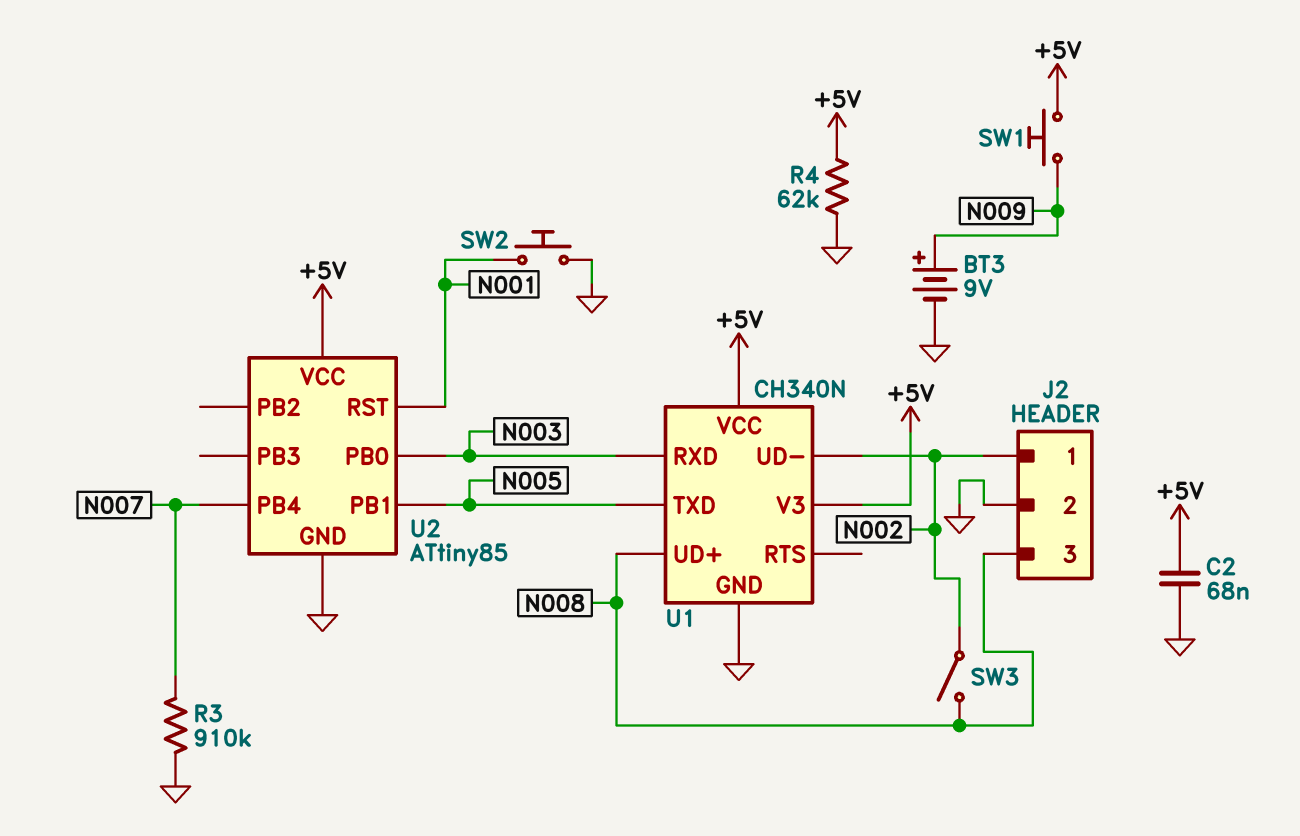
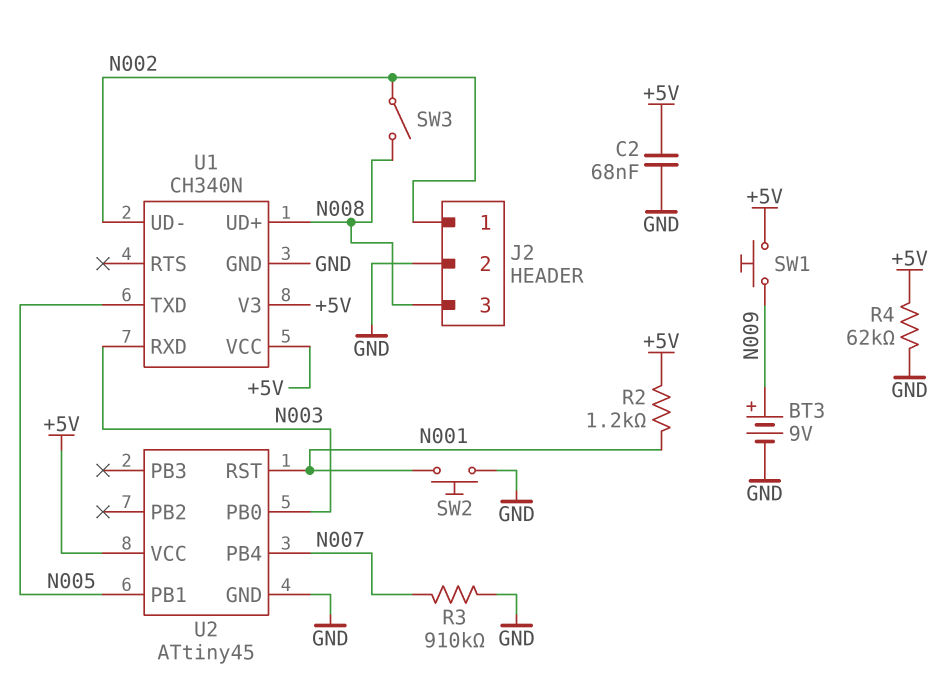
R2: none -> 1.2k (+5V, N001)
U2: ATtiny85 -> ATtiny45

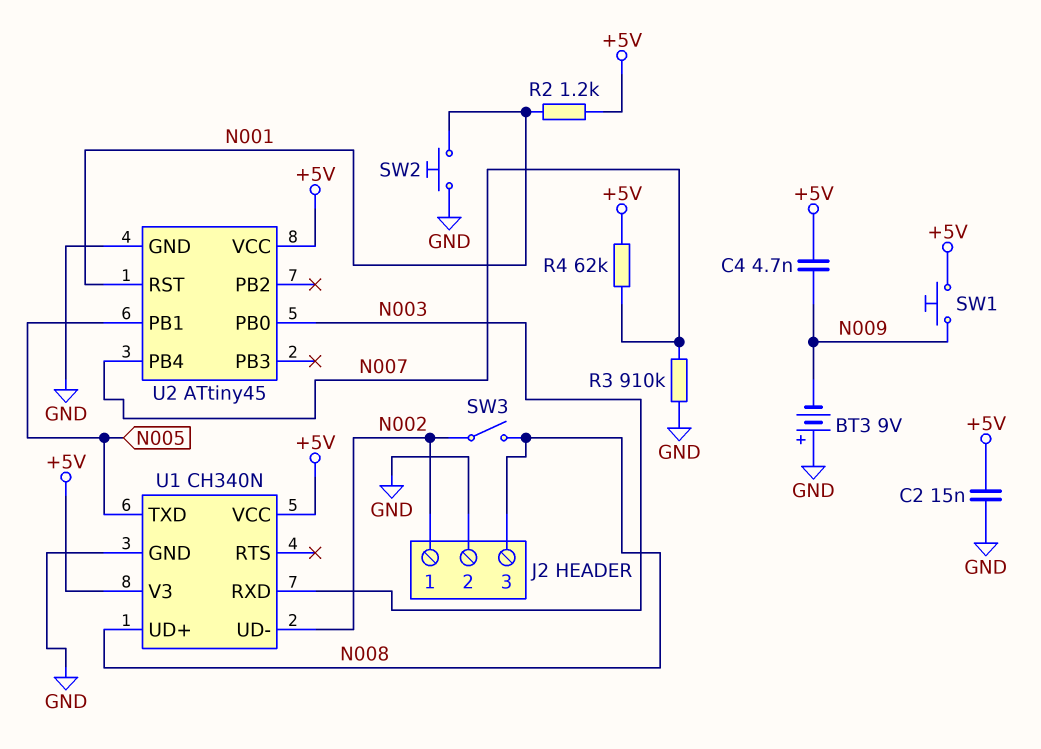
BT3: 9V (plus N009, minus GND) -> 9V (plus GND, minus N009)
C2: 68nF (+5V, GND) -> 15nF (+5V, GND)
C4: none -> 4.7nF (+5V, N009)
R4: 62k (+5V, GND) -> 62k (+5V, N007)

